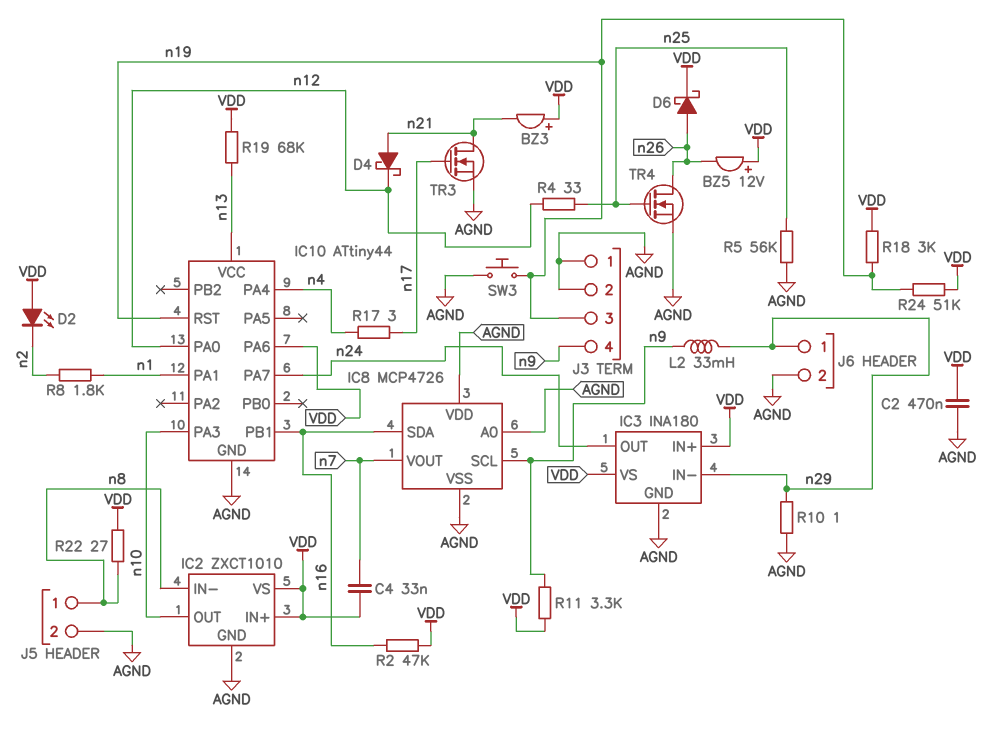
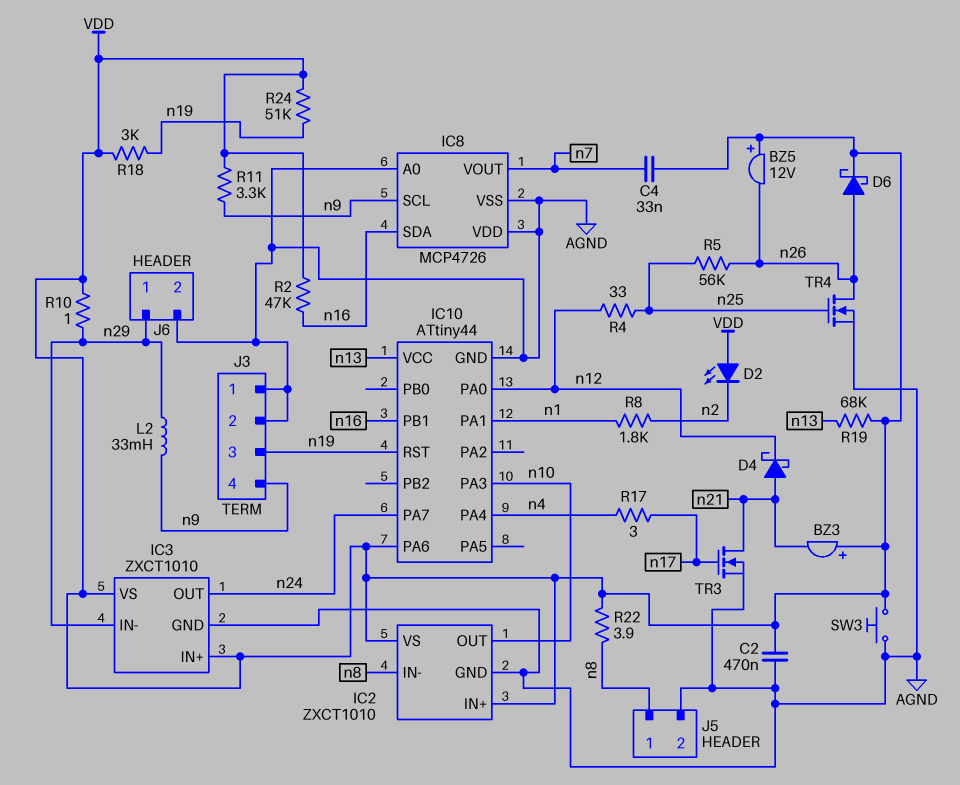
IC3: INA180 -> ZXCT1010
R5: 56k (AGND, n25) -> 56k (n25, n26)
R10: 1 (AGND, n29) -> 1 (VDD, n29)
R22: 27 (VDD, n8) -> 3.9 (VDD, n8)
SW3: button (AGND, n19) -> button (AGND, VDD)

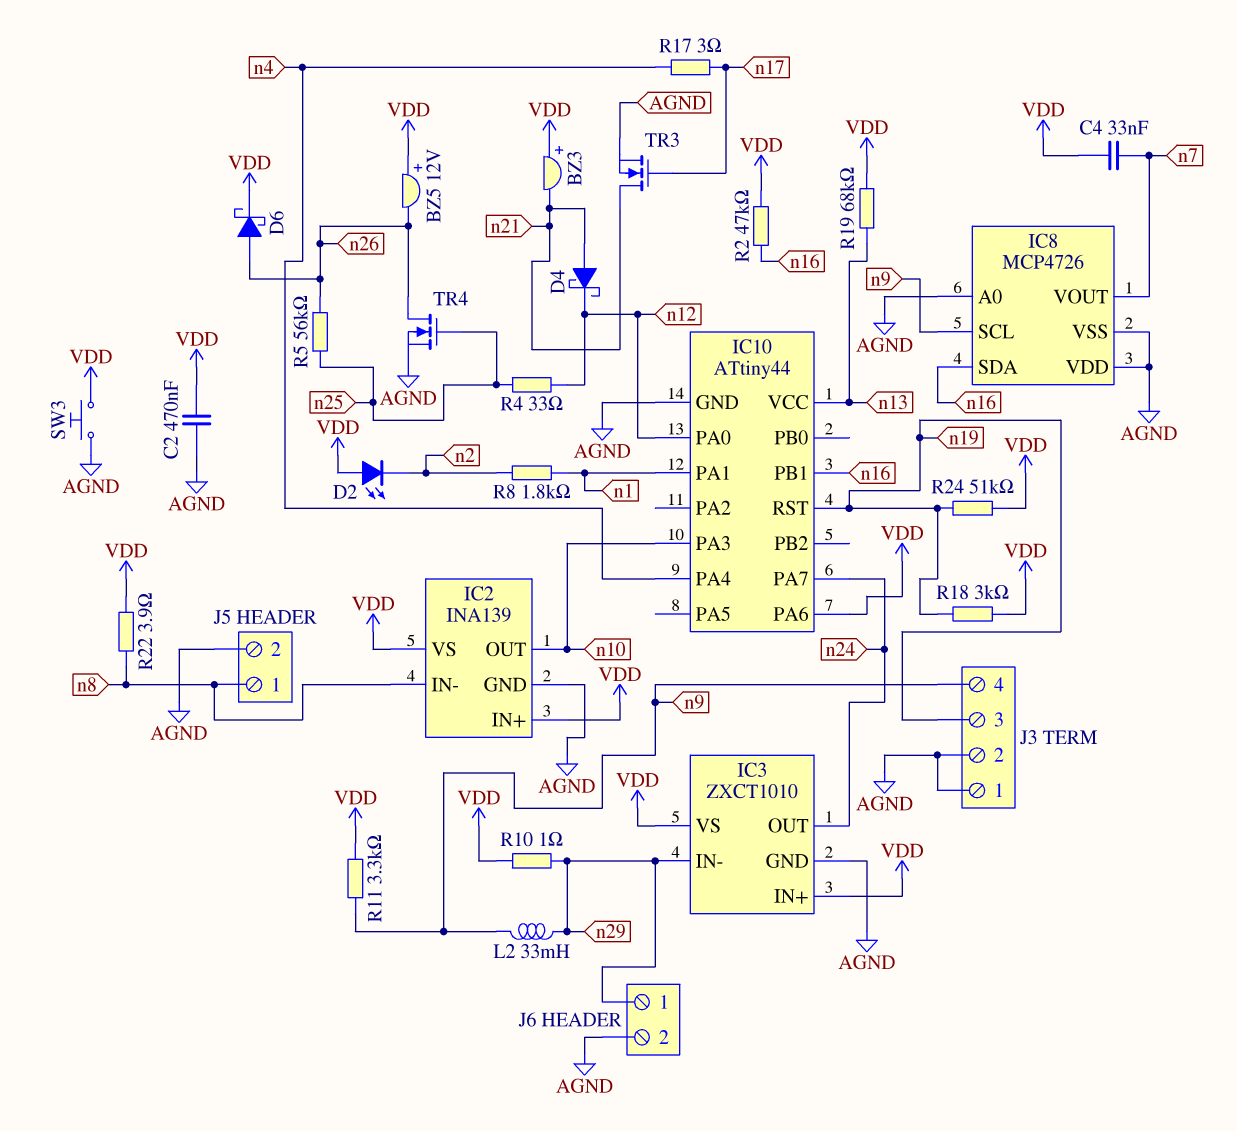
IC2: ZXCT1010 -> INA139

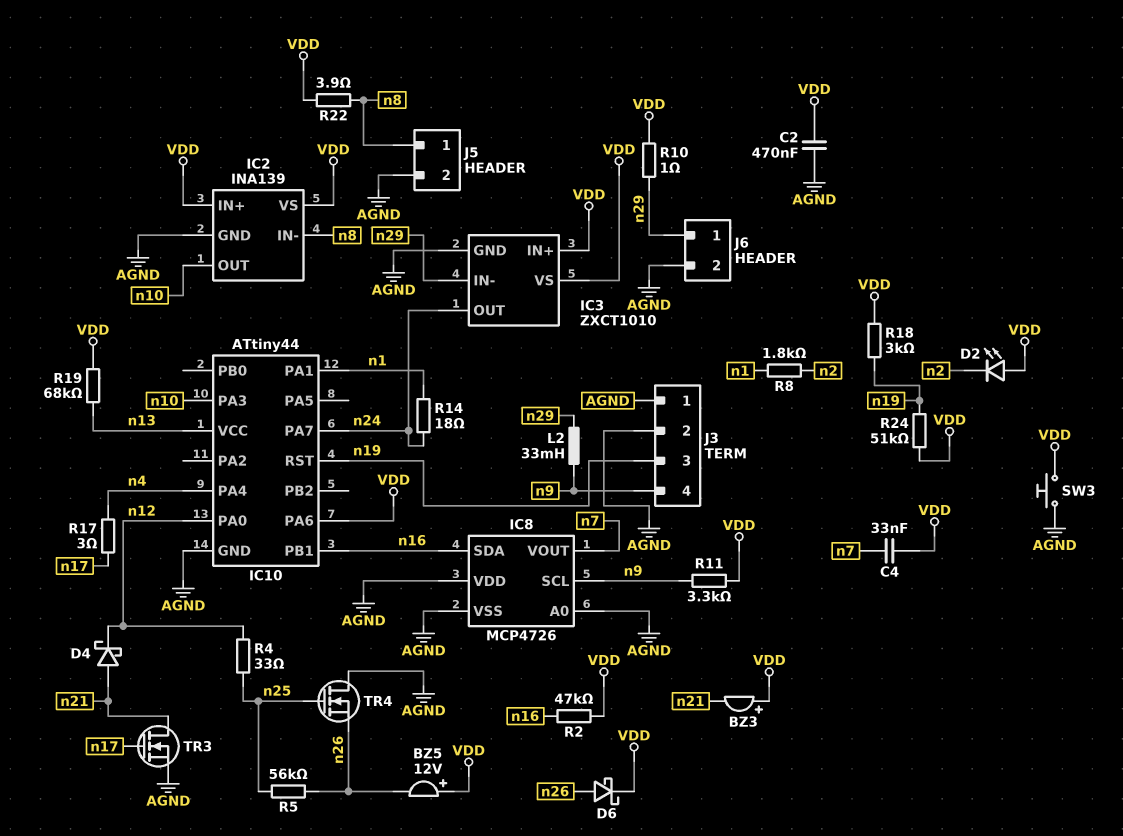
R14: none -> 18 (n1, n24)
TR4: NMOS (G n25, D n26, S AGND) -> NMOS (G n25, D AGND, S n26)

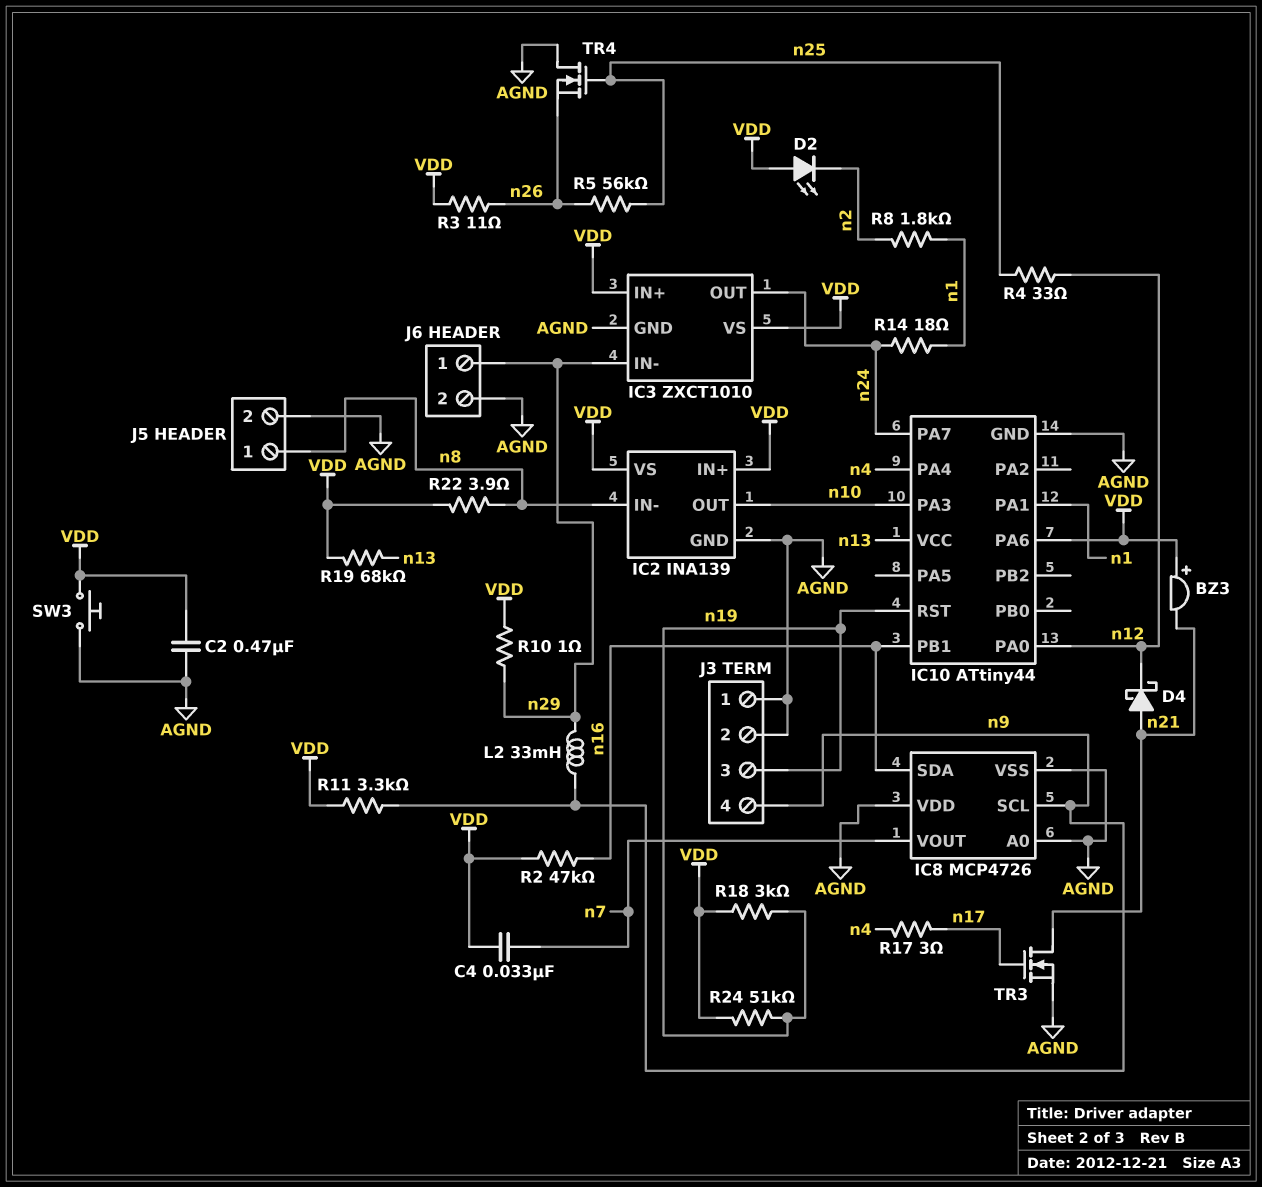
BZ5: buzzer 12V (plus VDD, minus n26) -> none
D6: schottky (A n26, K VDD) -> none
R3: none -> 11 (VDD, n26)

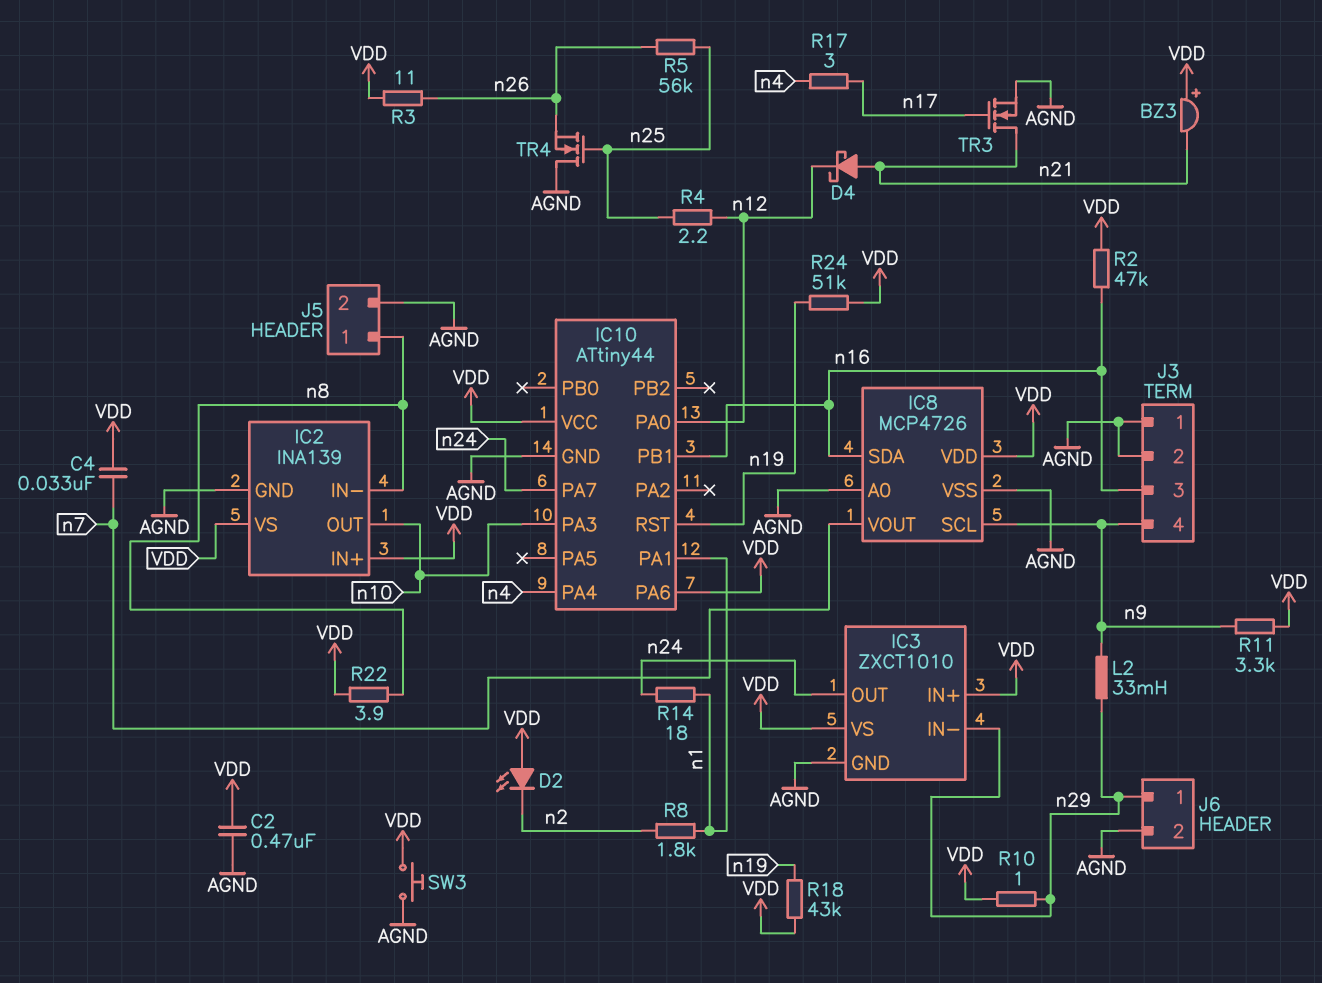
IC8 pin VDD: AGND -> VDD
IC10 pin VCC: n13 -> VDD
J3 pin 3: n19 -> n16
R4: 33 (n12, n25) -> 2.2 (n12, n25)
R18: 3k (VDD, n19) -> 43k (VDD, n19)
R19: 68k (VDD, n13) -> none

